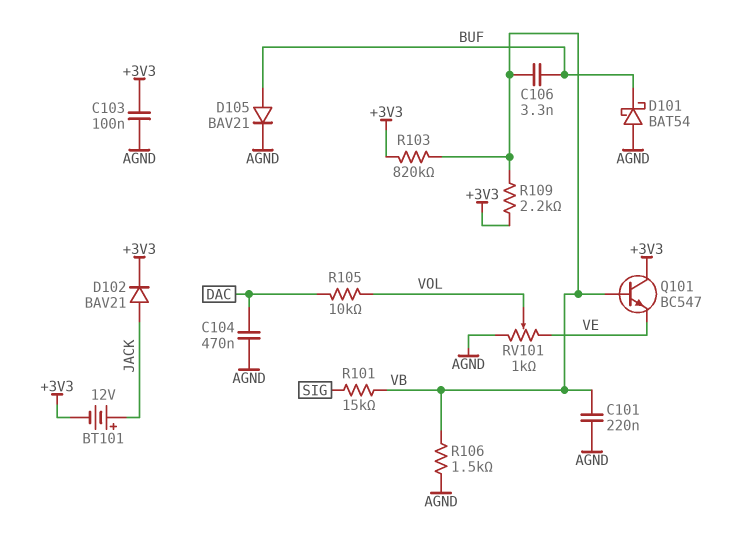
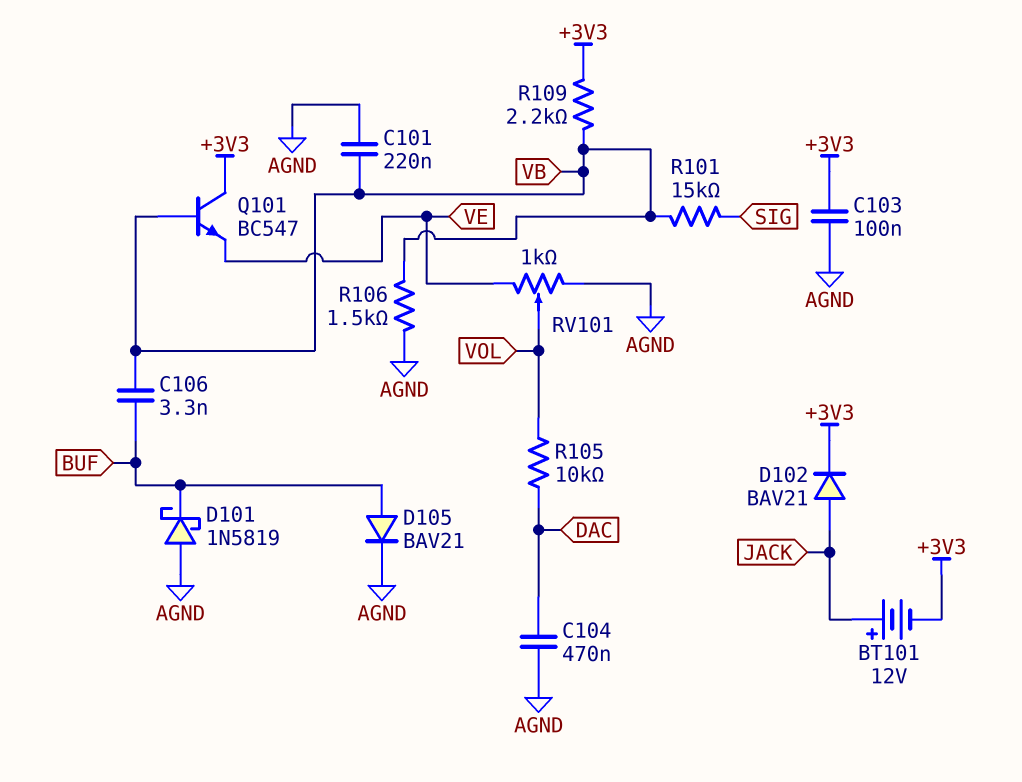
D101: schottky BAT54 (A AGND, K BUF) -> schottky 1N5819 (A AGND, K BUF)
R103: 820k (+3V3, VB) -> none

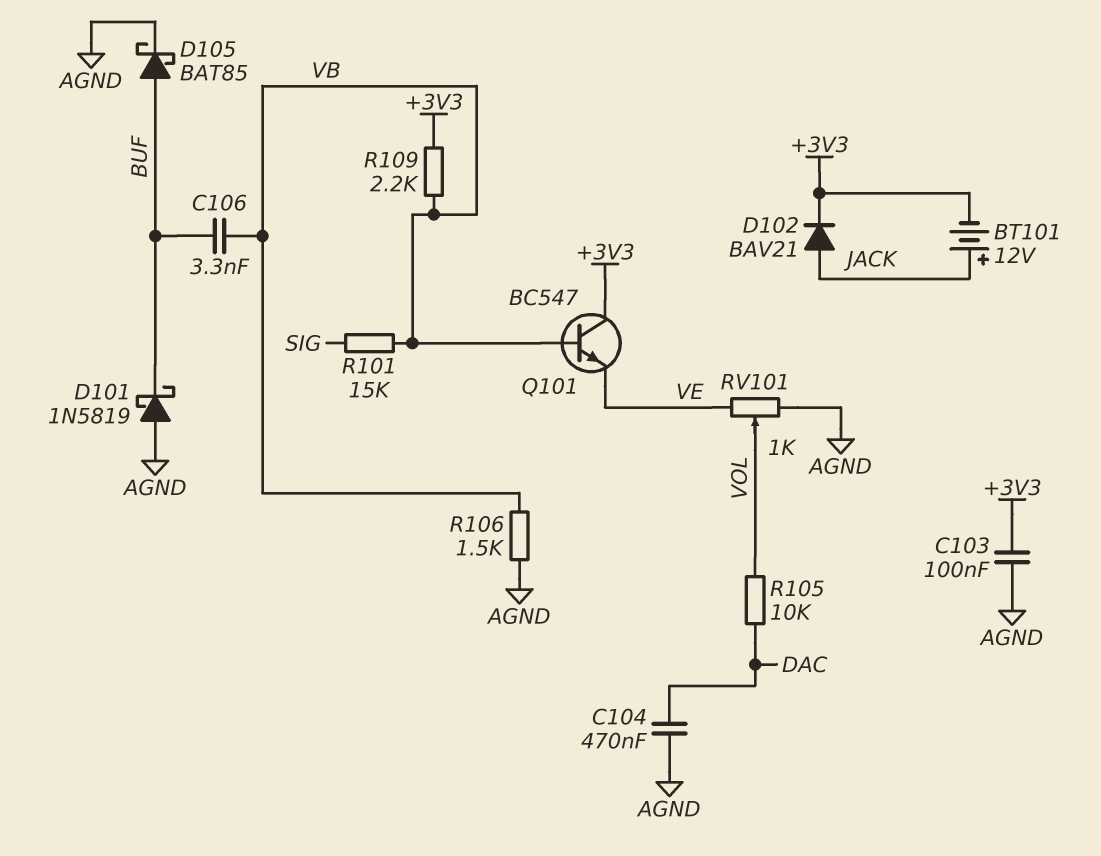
C101: 220nF (AGND, VB) -> none
D105: diode BAV21 (A BUF, K AGND) -> schottky BAT85 (A BUF, K AGND)

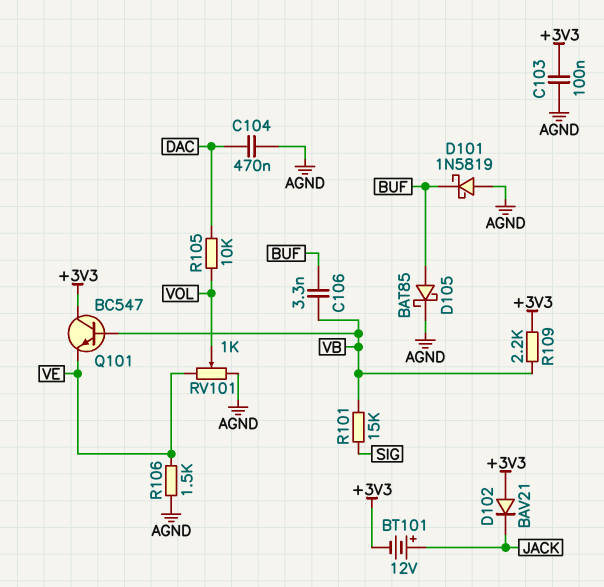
D102: diode BAV21 (A JACK, K +3V3) -> diode BAV21 (A +3V3, K JACK)
R106: 1.5k (AGND, VB) -> 1.5k (AGND, VE)

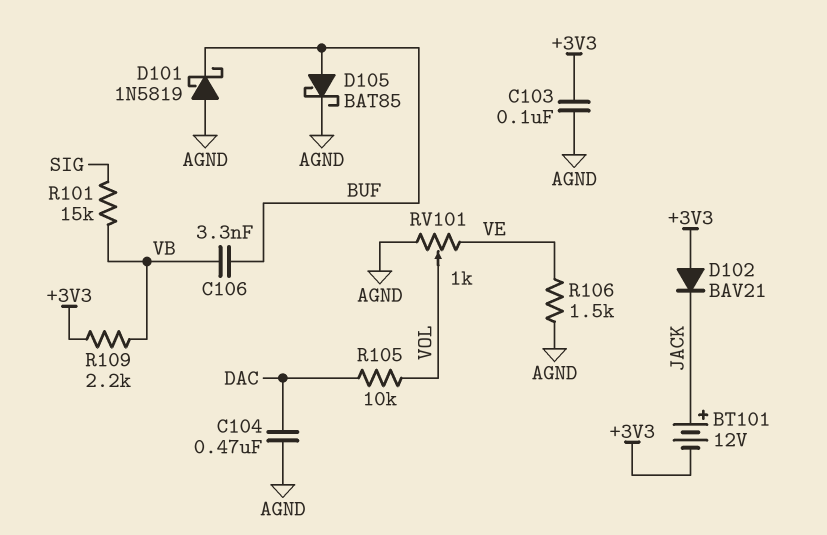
Q101: NPN BC547 (B VB, C +3V3, E VE) -> none

